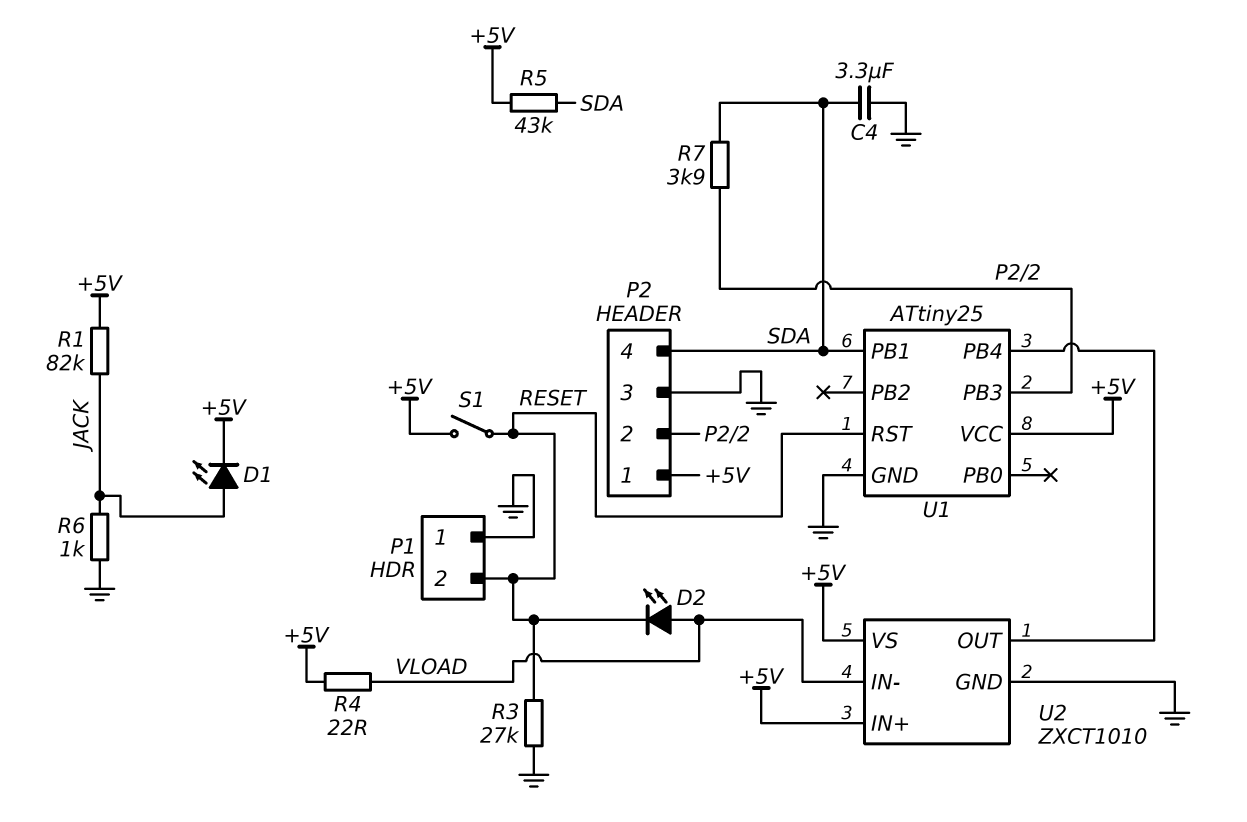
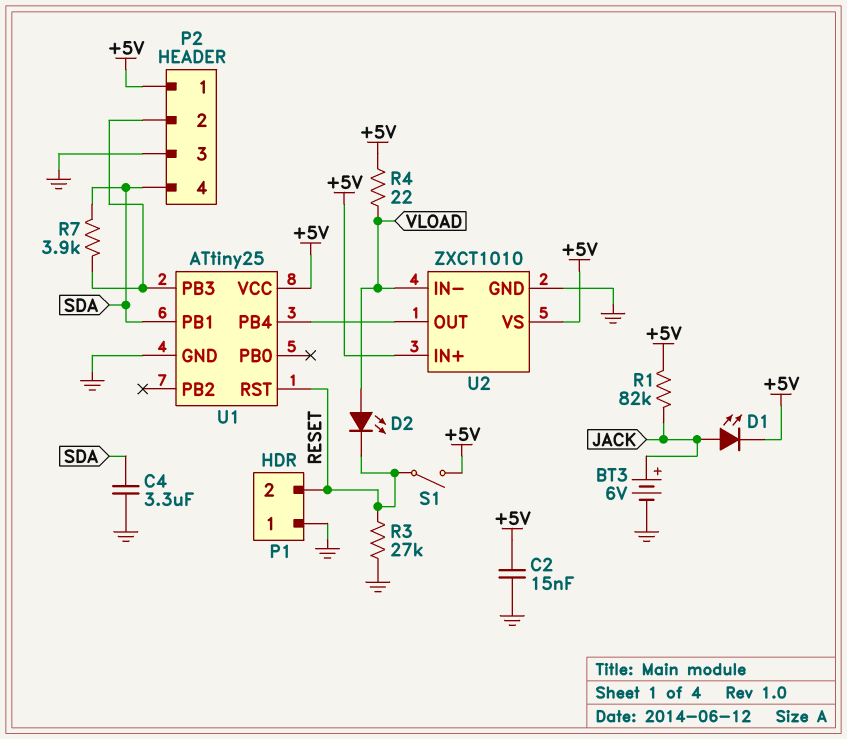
BT3: none -> 6V (plus JACK, minus GND)
C2: none -> 15nF (+5V, GND)
R5: 43k (+5V, SDA) -> none
R6: 1k (GND, JACK) -> none

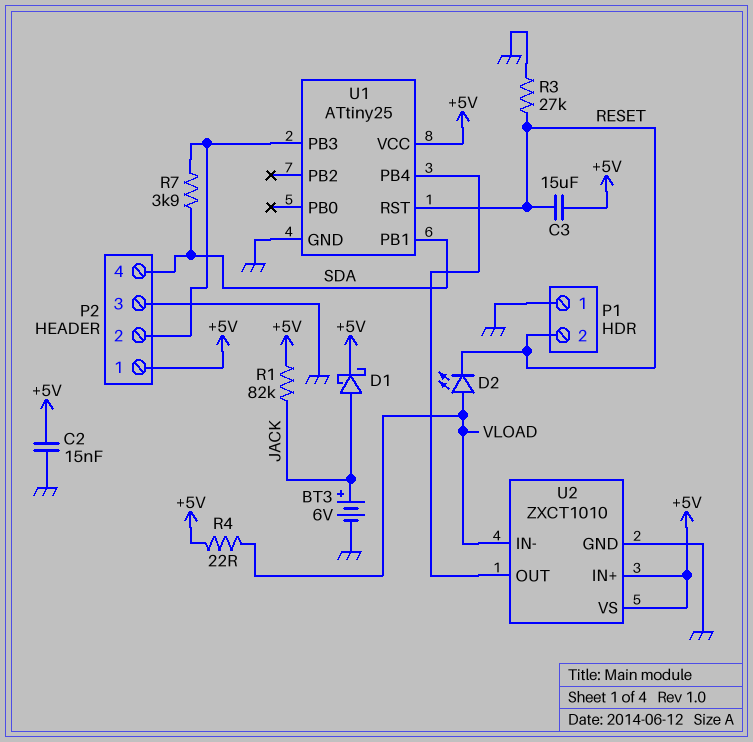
C3: none -> 15uF (+5V, RESET)
C4: 3.3uF (GND, SDA) -> none
D1: LED (A JACK, K +5V) -> schottky (A JACK, K +5V)
S1: switch (+5V, RESET) -> none

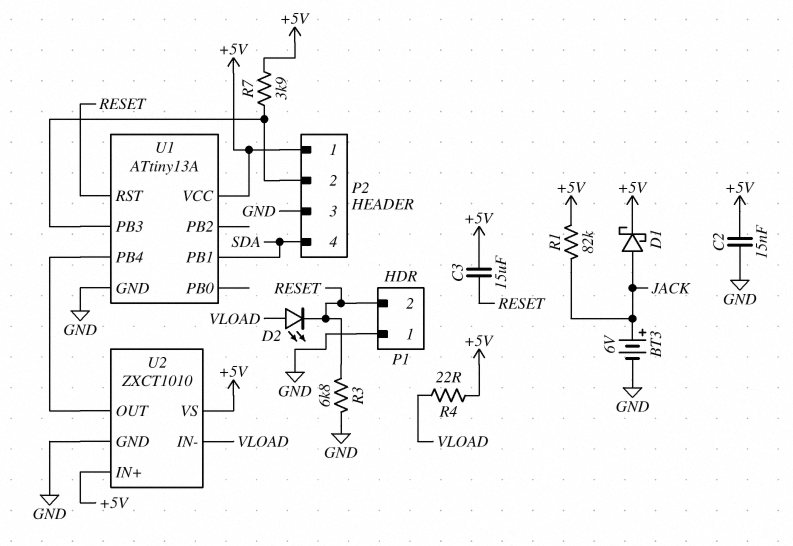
R3: 27k (GND, RESET) -> 6.8k (GND, RESET)
R7: 3.9k (P2/2, SDA) -> 3.9k (+5V, P2/2)
U1: ATtiny25 -> ATtiny13A

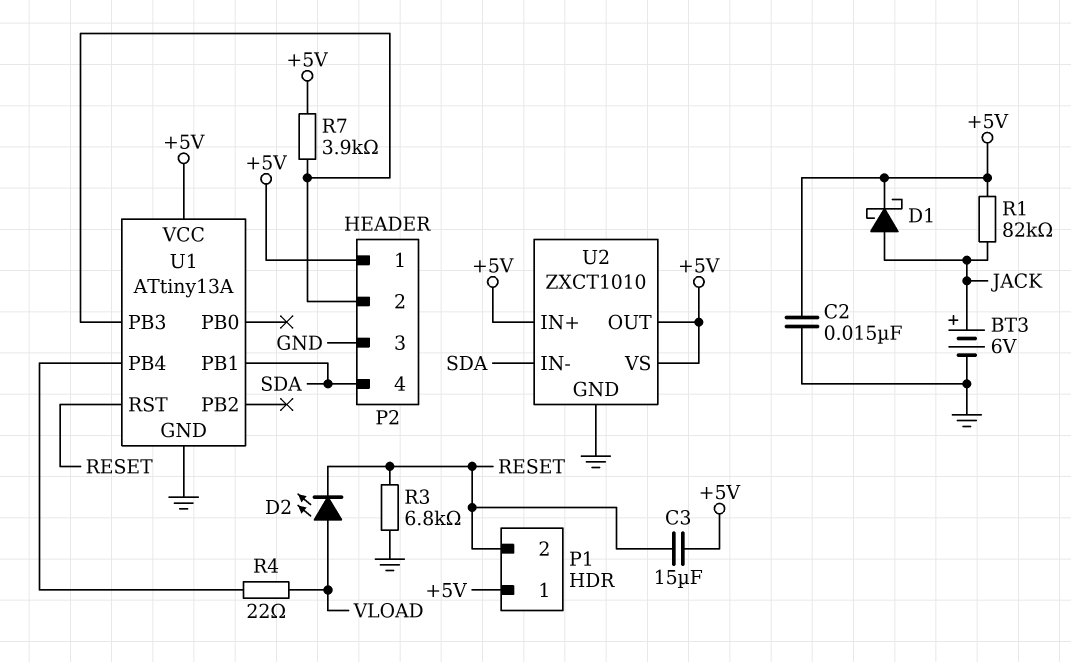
P1 pin 1: GND -> +5V
R4: 22 (+5V, VLOAD) -> 22 (U1/PB4, VLOAD)
U2 pin IN-: VLOAD -> SDA
U2 pin OUT: U1/PB4 -> +5V

